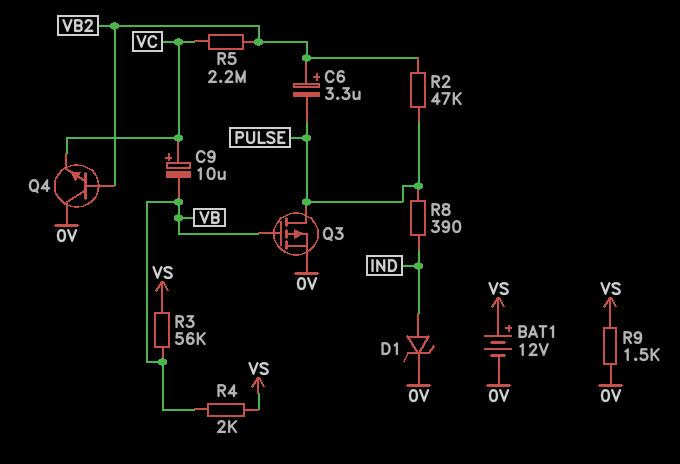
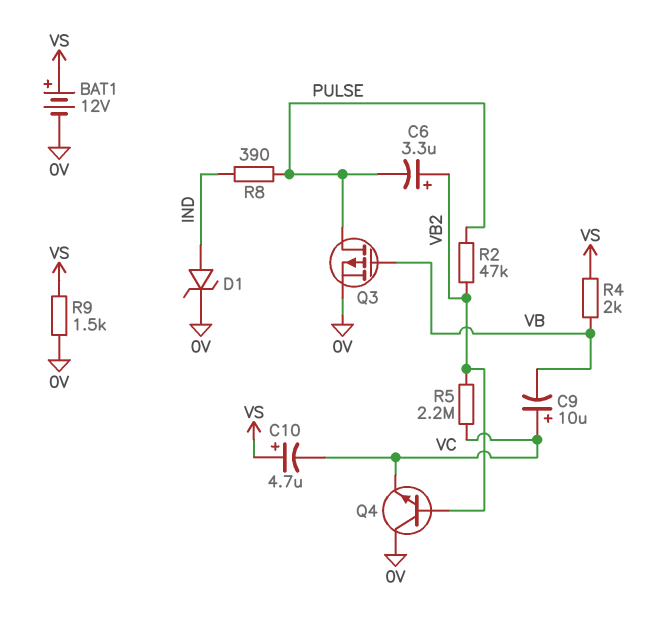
C10: none -> 4.7uF (plus VS, minus VC)
R3: 56k (VB, VS) -> none

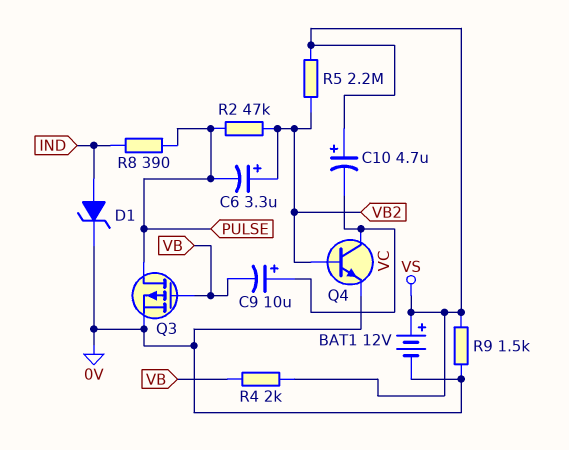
Q4: NPN (B VB2, C 0V, E VC) -> NPN (B VB2, C VC, E 0V)
R5: 2.2M (VB2, VC) -> 2.2M (VB2, VS)

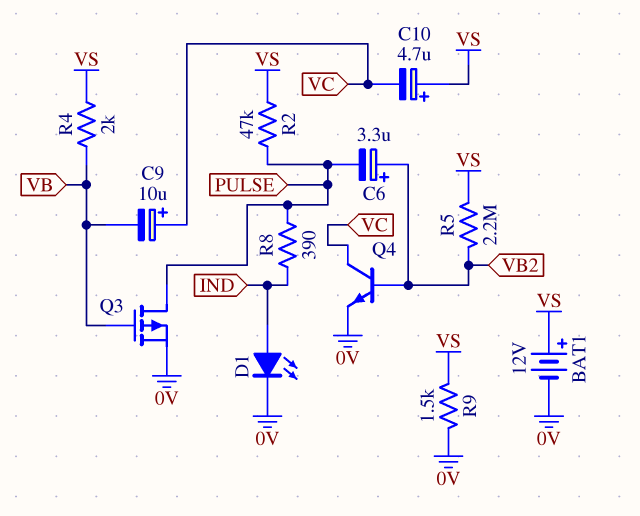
D1: zener (A IND, K 0V) -> LED (A IND, K 0V)
R2: 47k (PULSE, VB2) -> 47k (PULSE, VS)

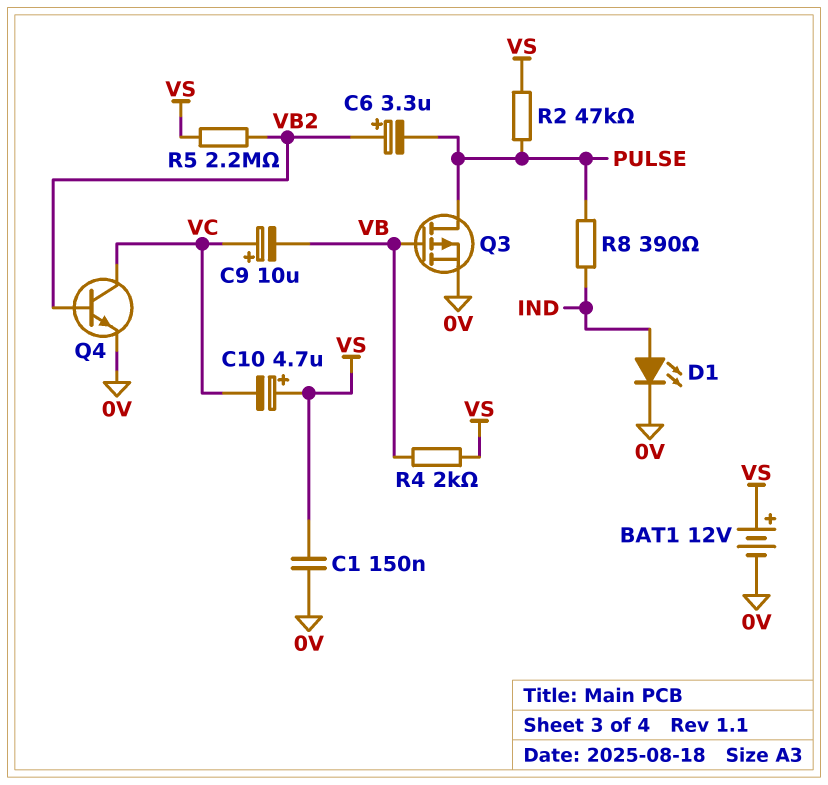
C1: none -> 150nF (0V, VS)
R9: 1.5k (0V, VS) -> none

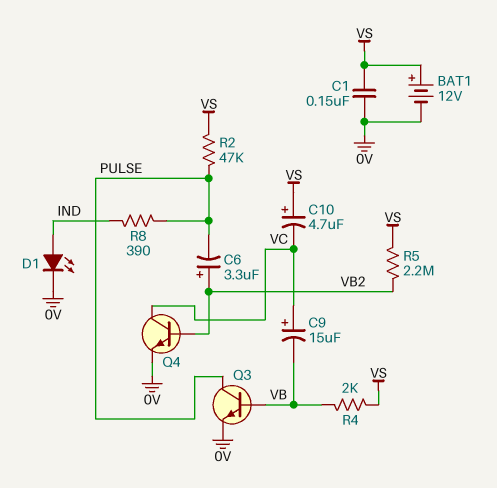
C9: 10uF (plus VC, minus VB) -> 15uF (plus VC, minus VB)
Q3: PMOS (G VB, D PULSE, S 0V) -> NPN (B VB, C PULSE, E 0V)

